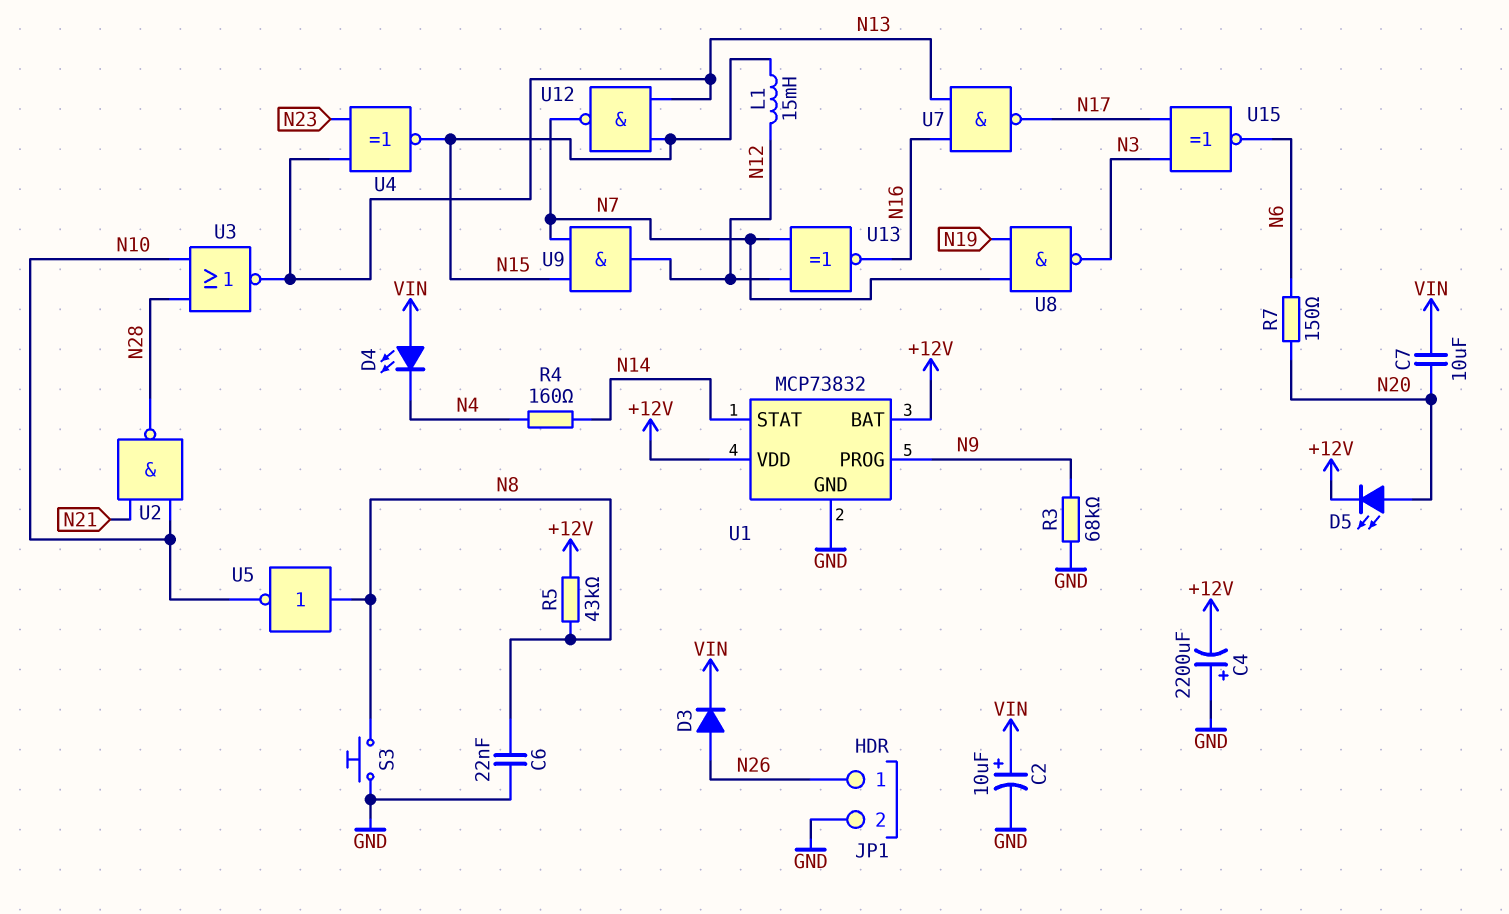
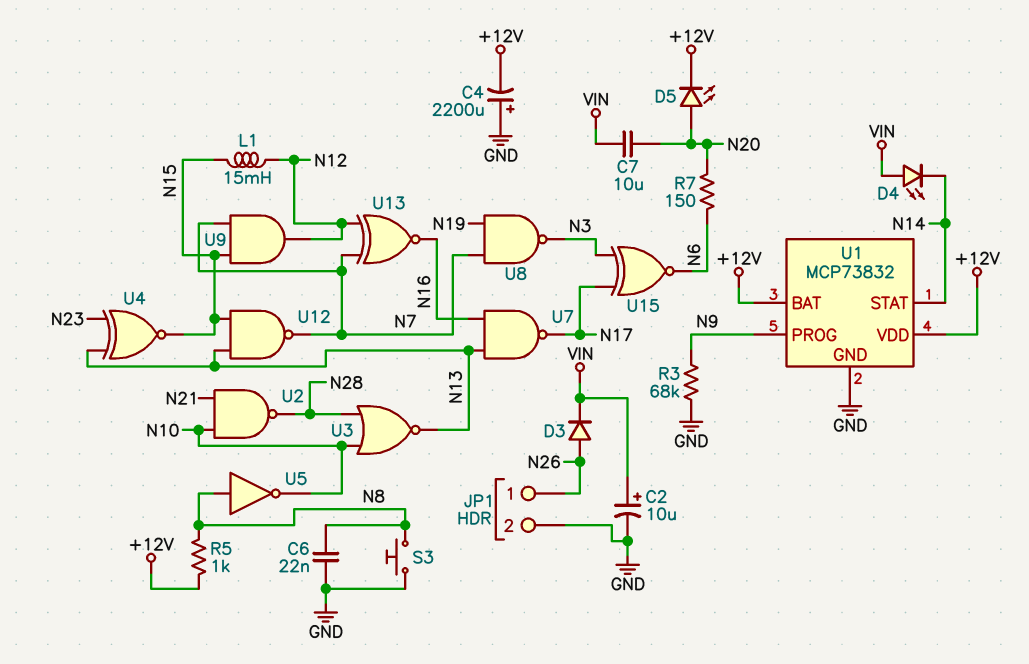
D4: LED (A VIN, K N4) -> LED (A VIN, K N14)
R4: 160 (N4, N14) -> none
R5: 43k (+12V, N8) -> 1k (+12V, N8)

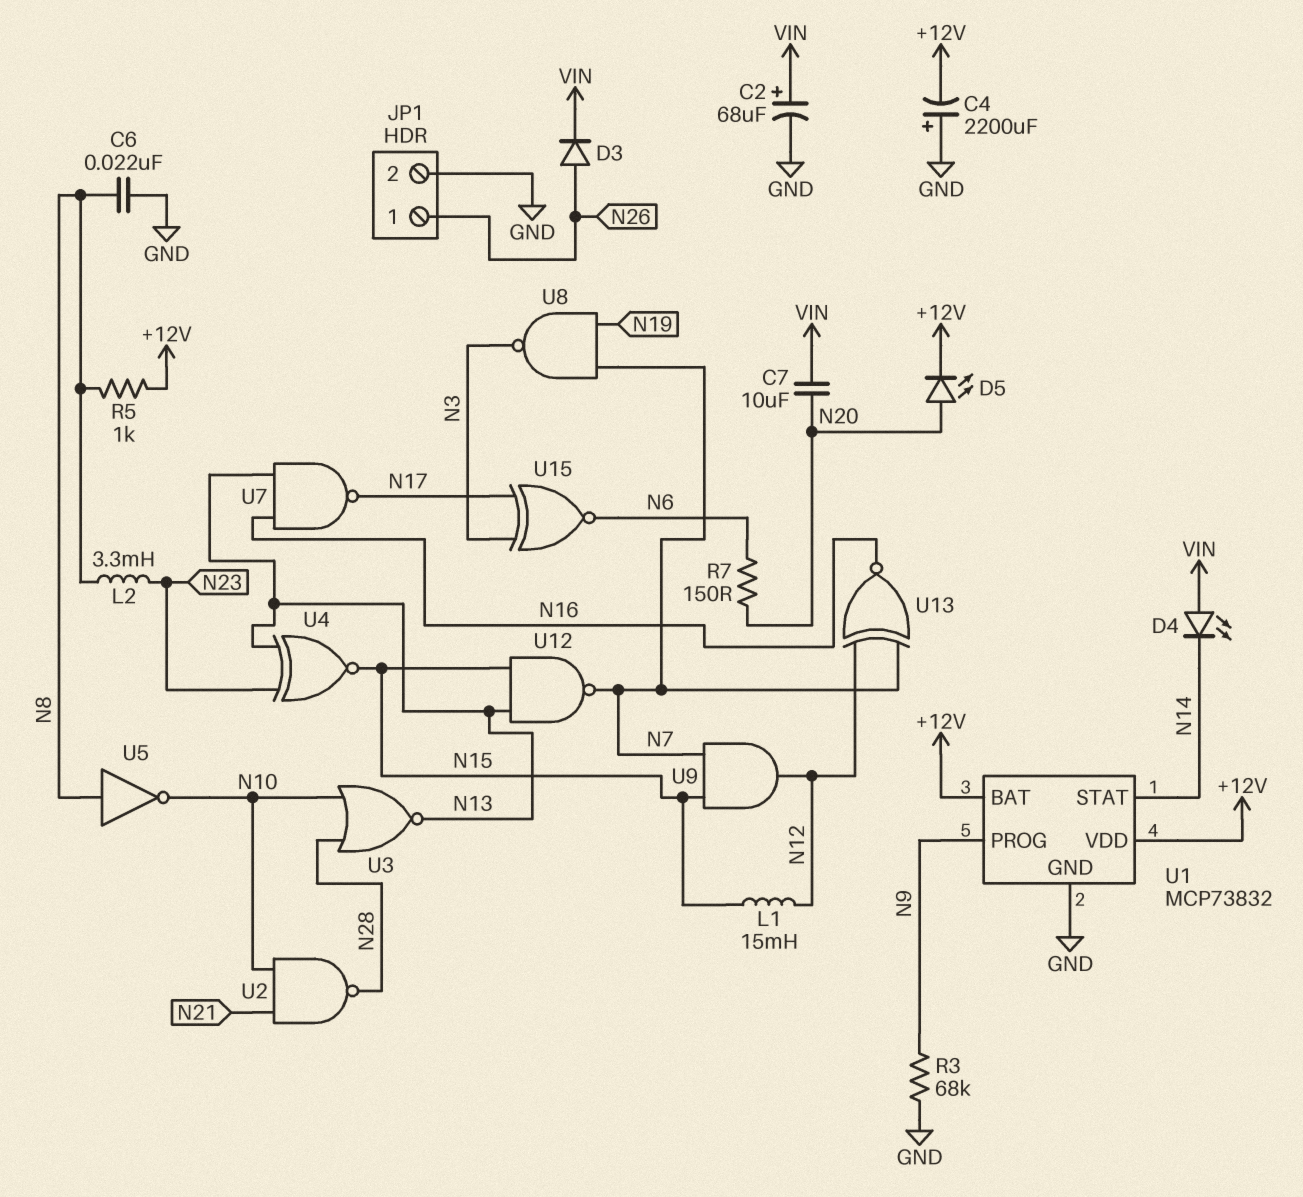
C2: 10uF (plus VIN, minus GND) -> 68uF (plus VIN, minus GND)
L2: none -> 3.3mH (N8, N23)
S3: button (GND, N8) -> none

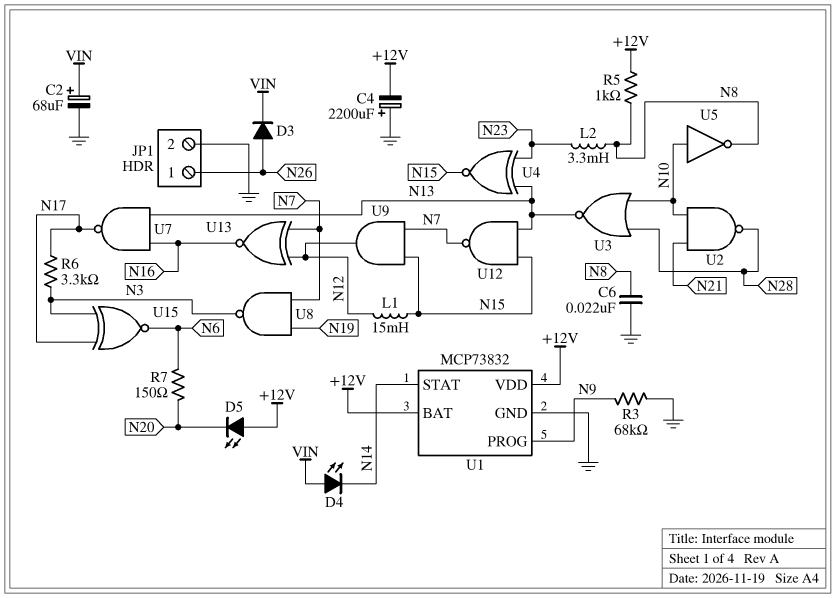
C7: 10uF (N20, VIN) -> none
D5: LED (A N20, K +12V) -> LED (A +12V, K N20)
R6: none -> 3.3k (N3, N17)
U5: NOT (in N8, out N10) -> NOT (in N10, out N8)

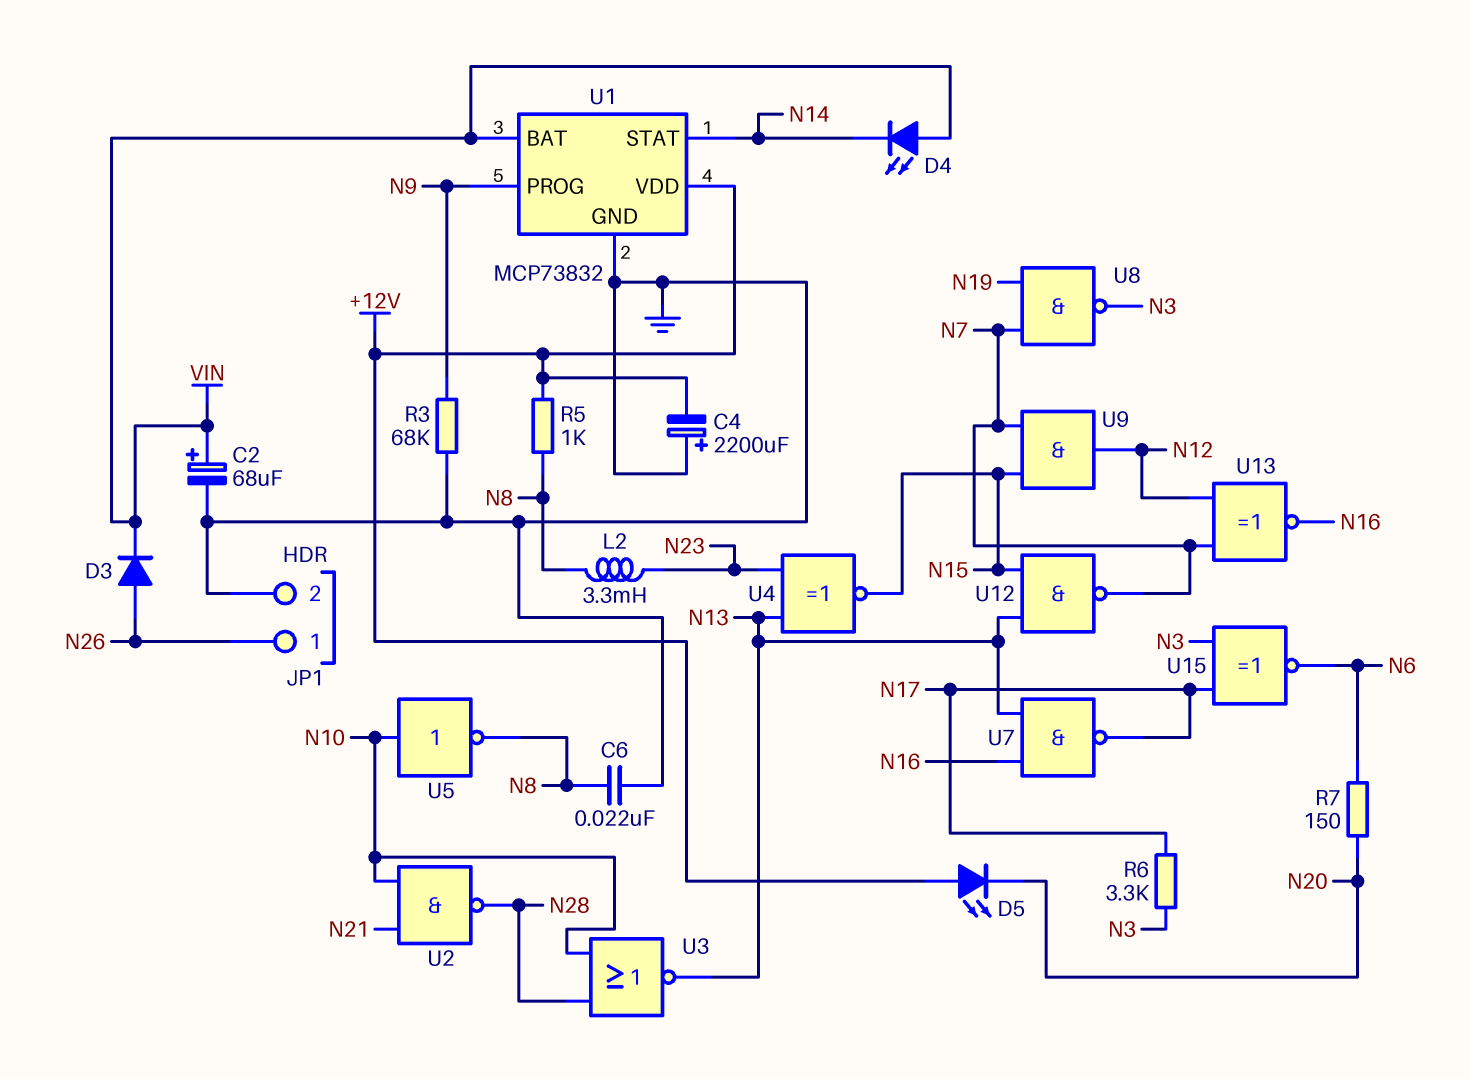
L1: 15mH (N12, N15) -> none
U1 pin BAT: +12V -> VIN

